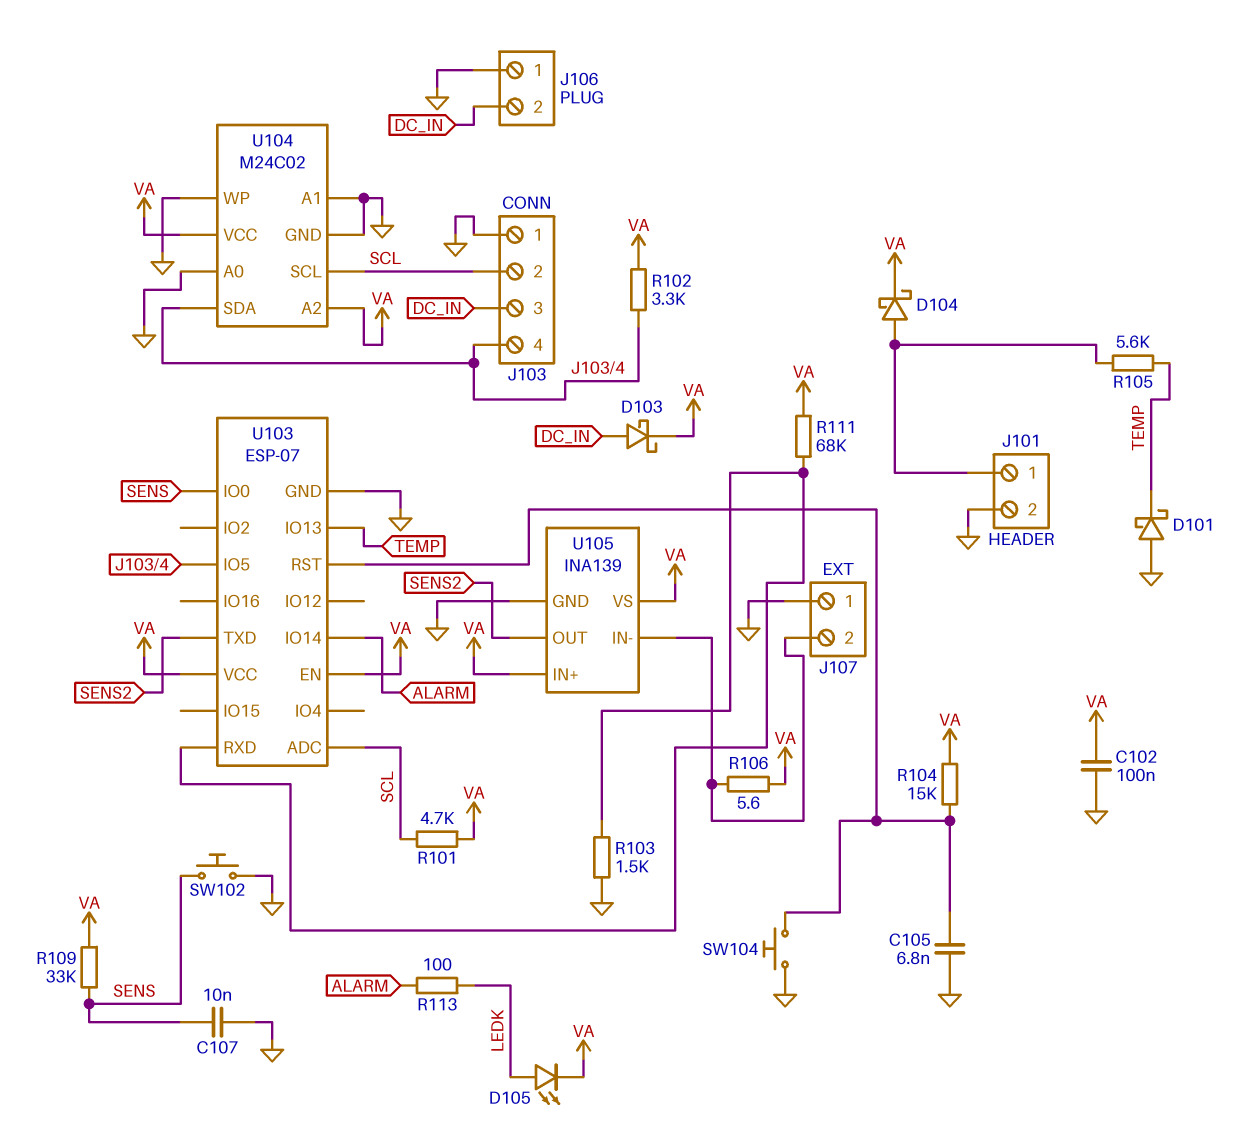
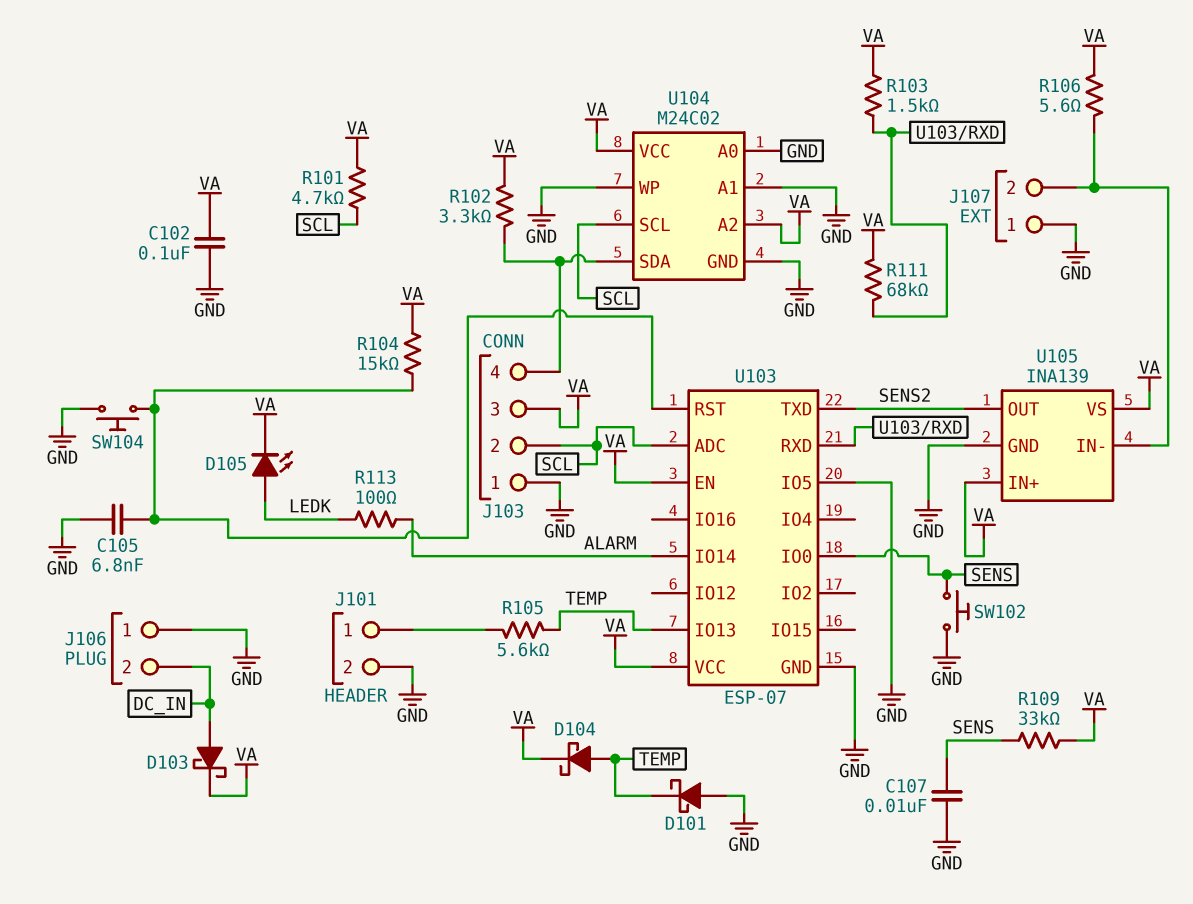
D104: schottky (A J101/1, K VA) -> schottky (A TEMP, K VA)
J103 pin 3: DC_IN -> VA
R103: 1.5k (GND, U103/RXD) -> 1.5k (U103/RXD, VA)
U103 pin IO5: J103/4 -> GND

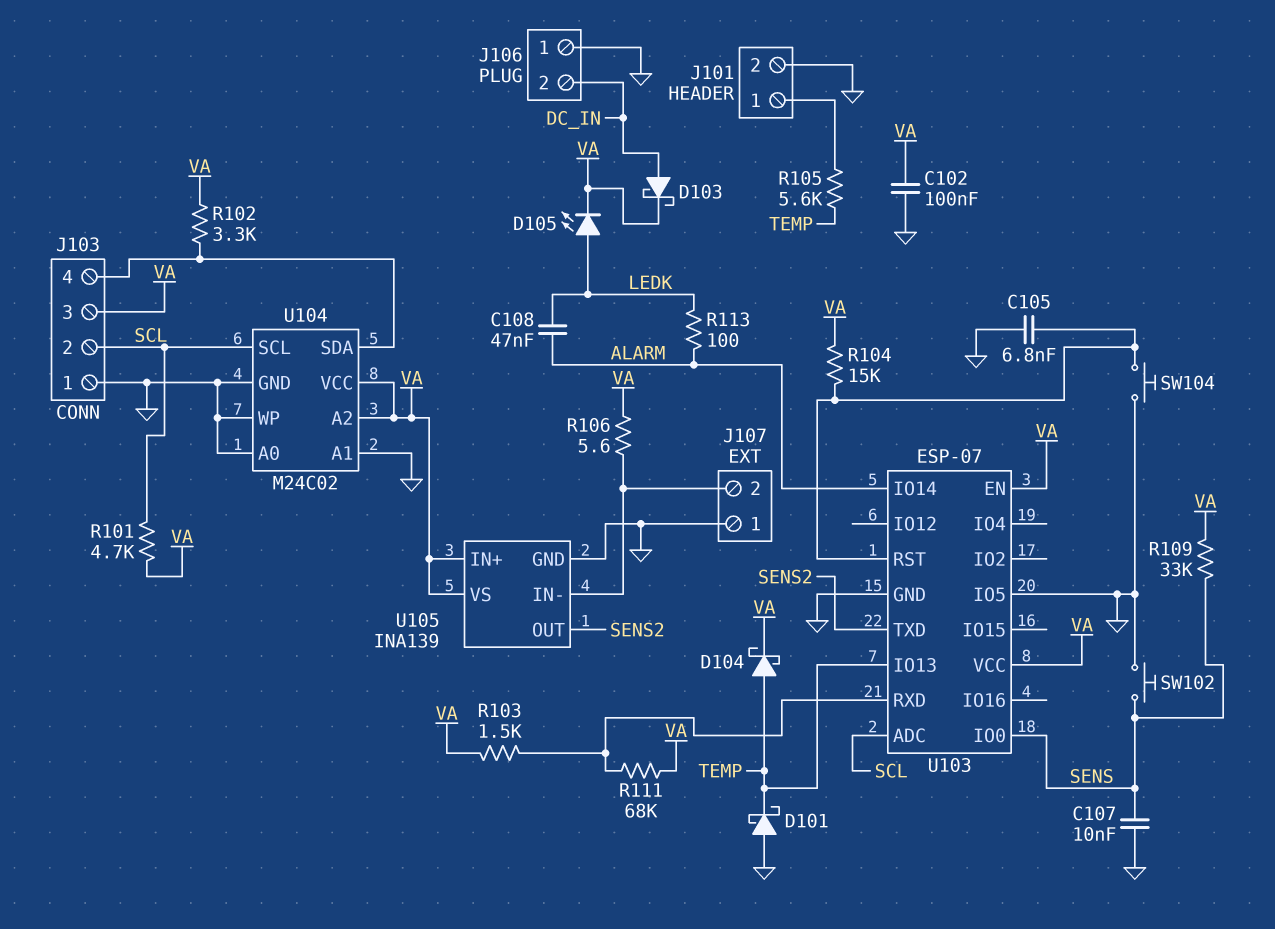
C108: none -> 47nF (ALARM, LEDK)

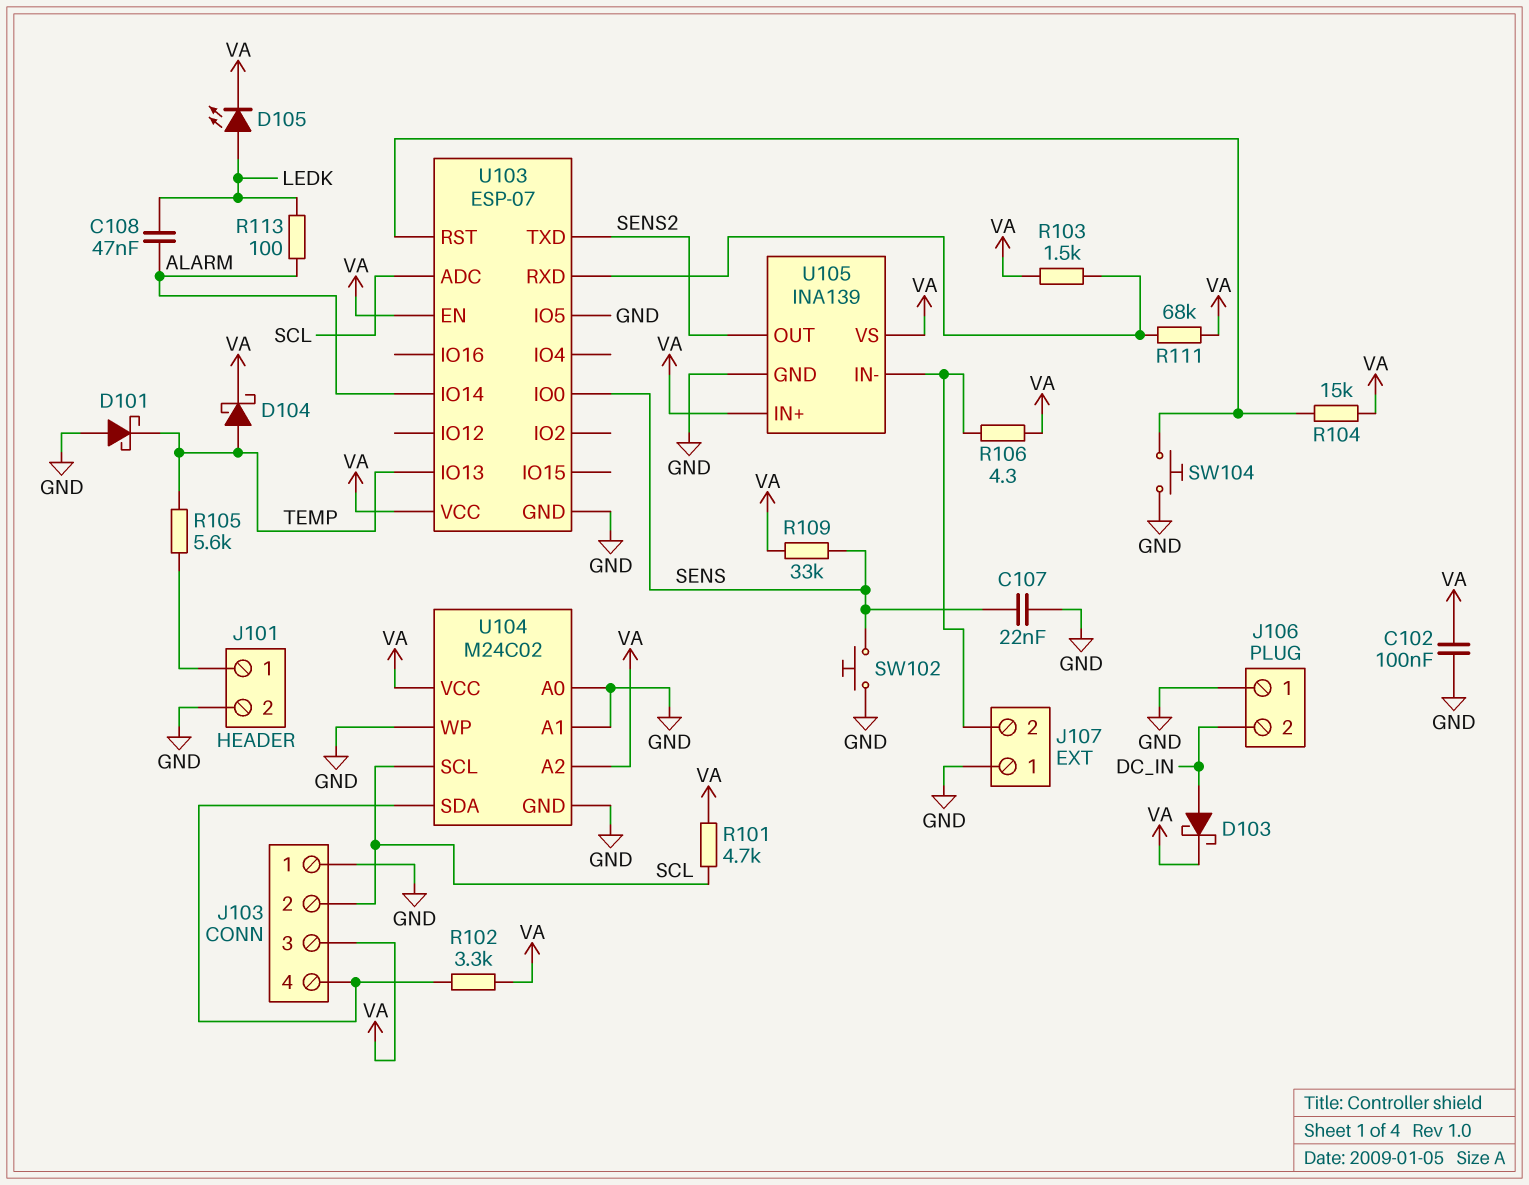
C105: 6.8nF (GND, U103/RST) -> none
C107: 10nF (GND, SENS) -> 22nF (GND, SENS)
R106: 5.6 (J107/2, VA) -> 4.3 (J107/2, VA)

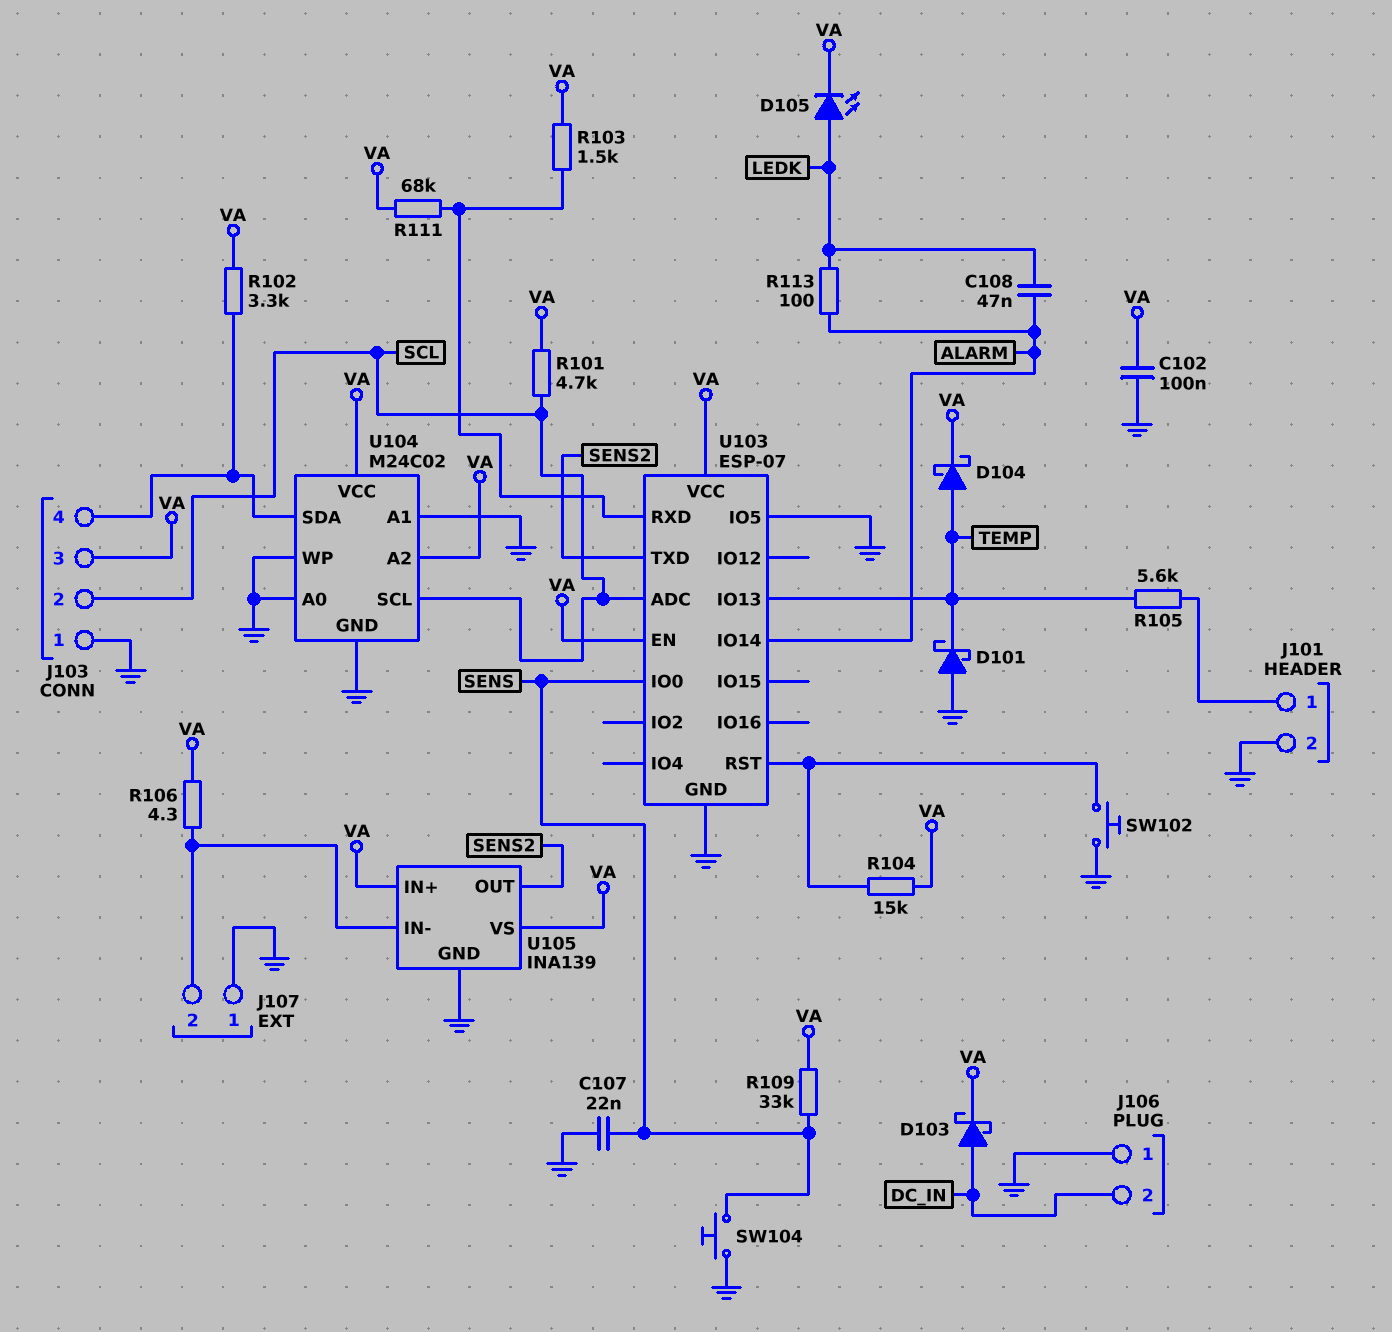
SW102: button (GND, SENS) -> button (GND, U103/RST)
SW104: button (GND, U103/RST) -> button (GND, SENS)

